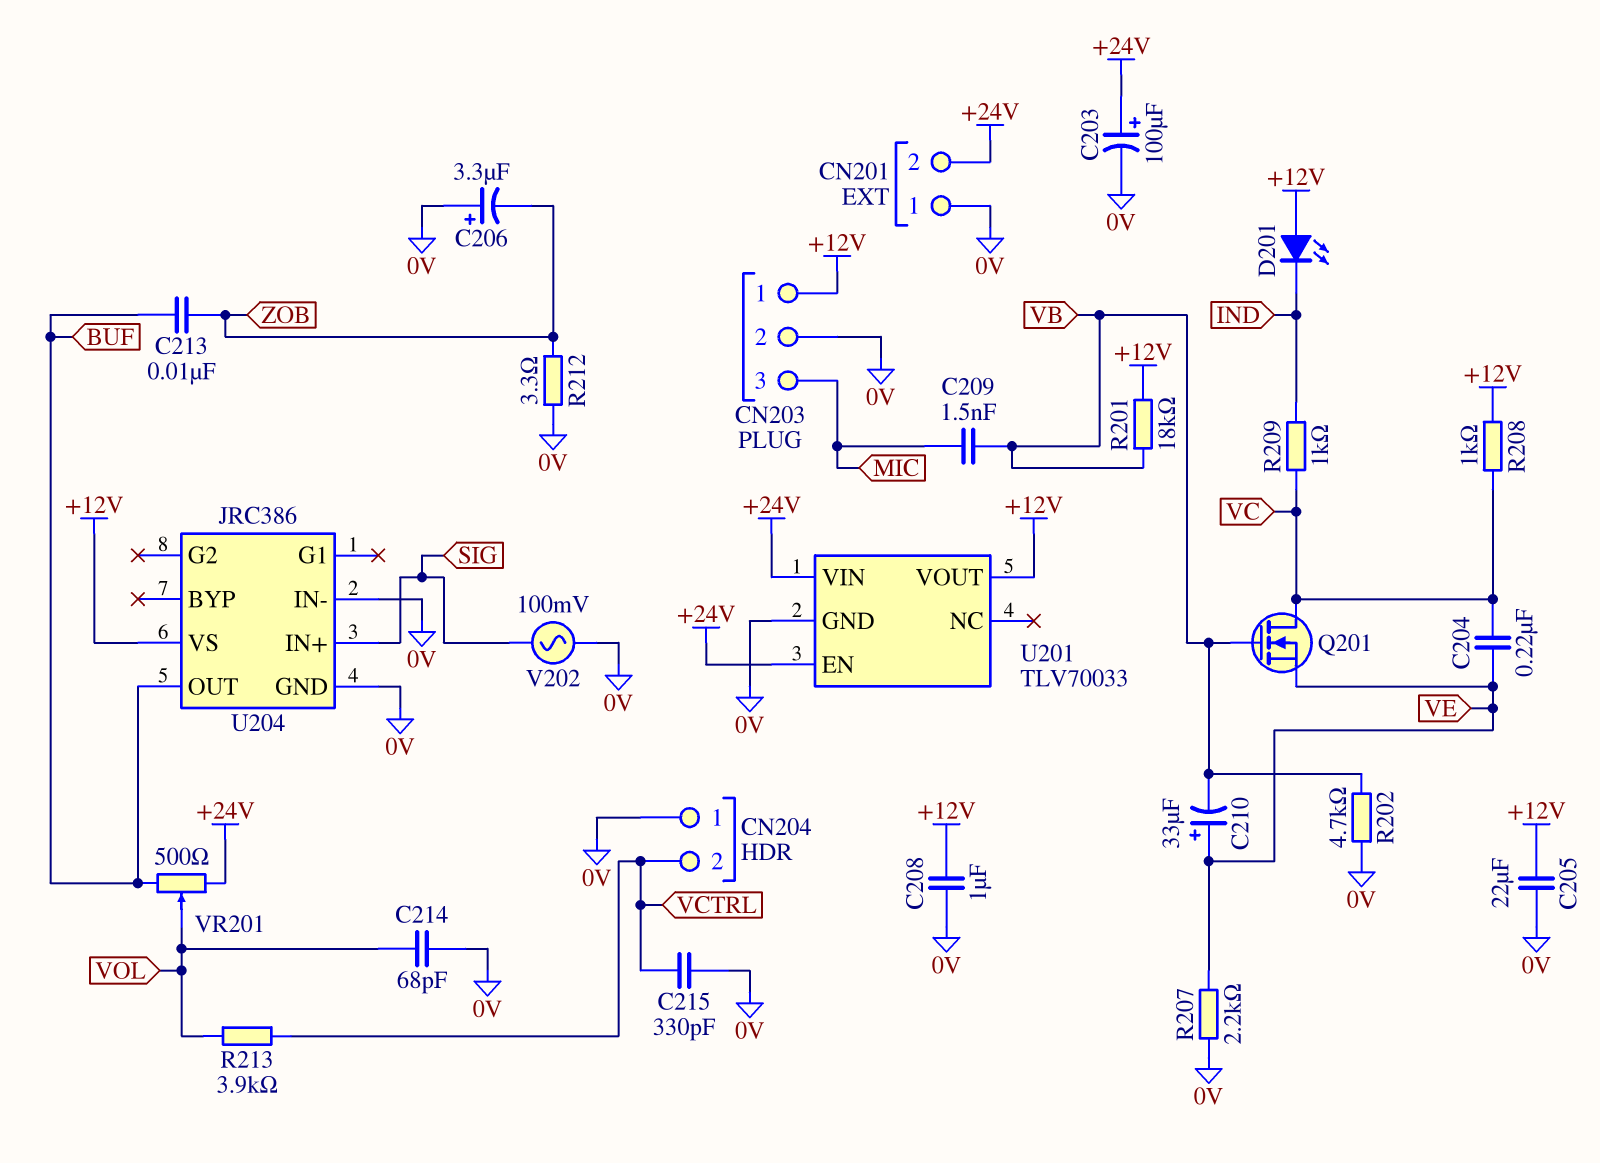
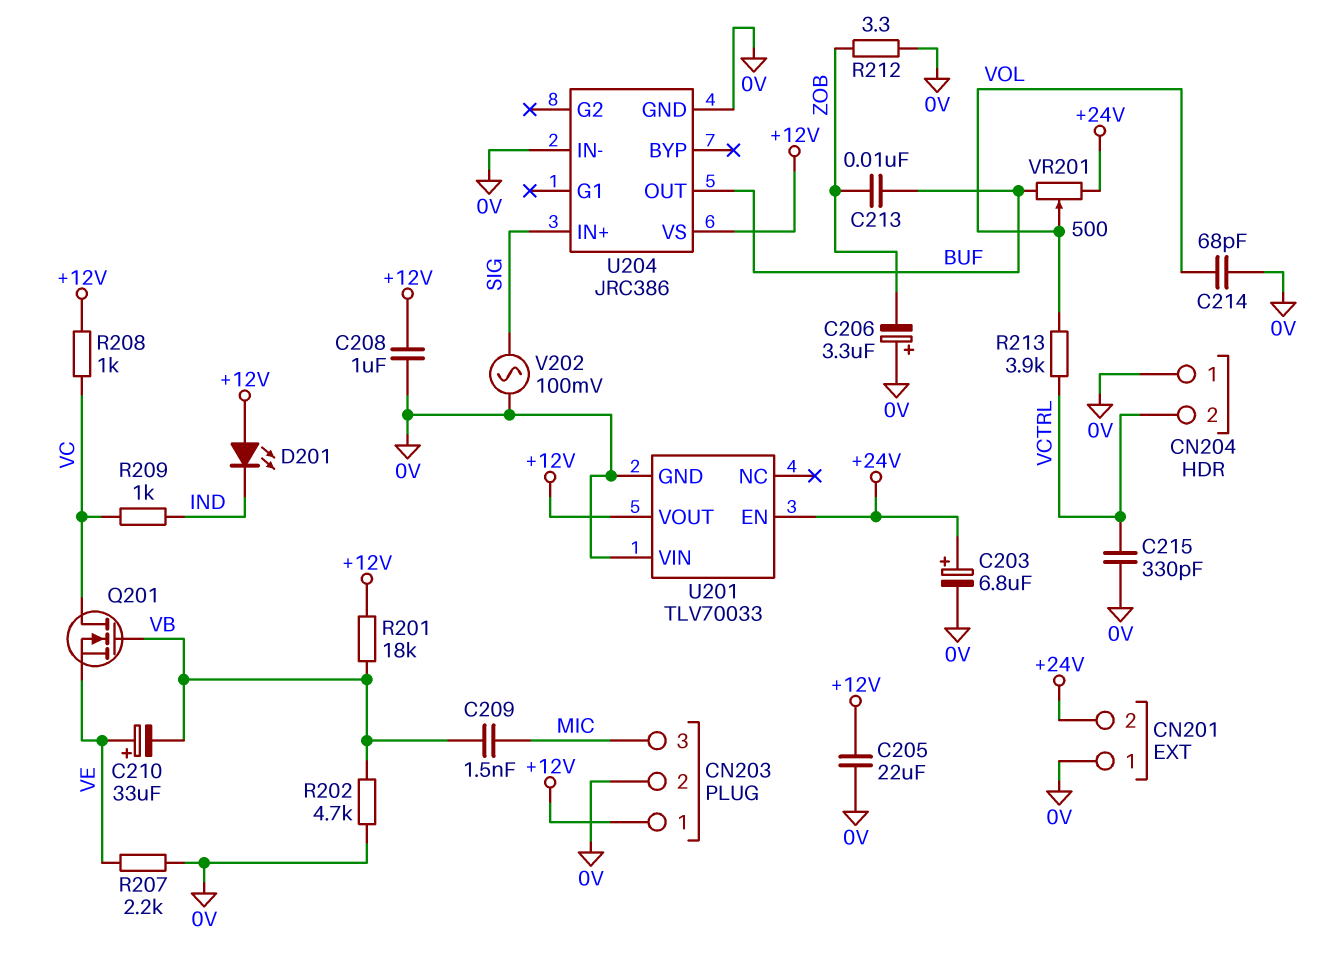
C203: 100uF (plus +24V, minus 0V) -> 6.8uF (plus +24V, minus 0V)
C204: 220nF (VC, VE) -> none
U201 pin VIN: +24V -> 0V

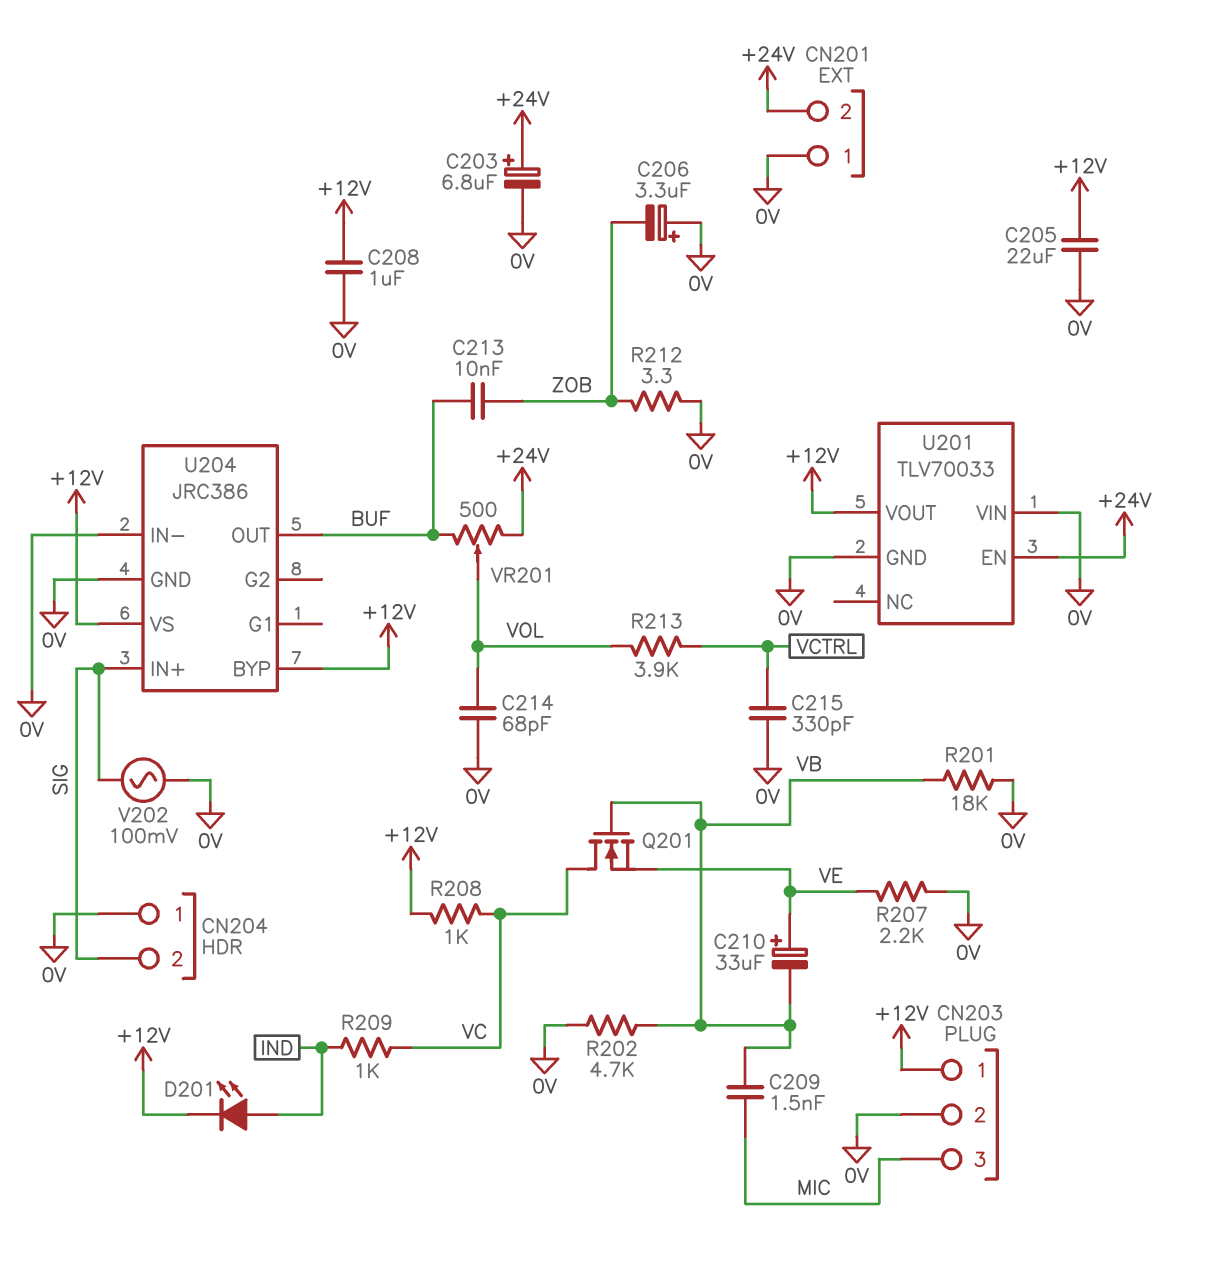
CN204 pin 2: VCTRL -> SIG
D201: LED (A +12V, K IND) -> LED (A IND, K +12V)
R201: 18k (+12V, VB) -> 18k (0V, VB)
U204 pin BYP: none -> +12V

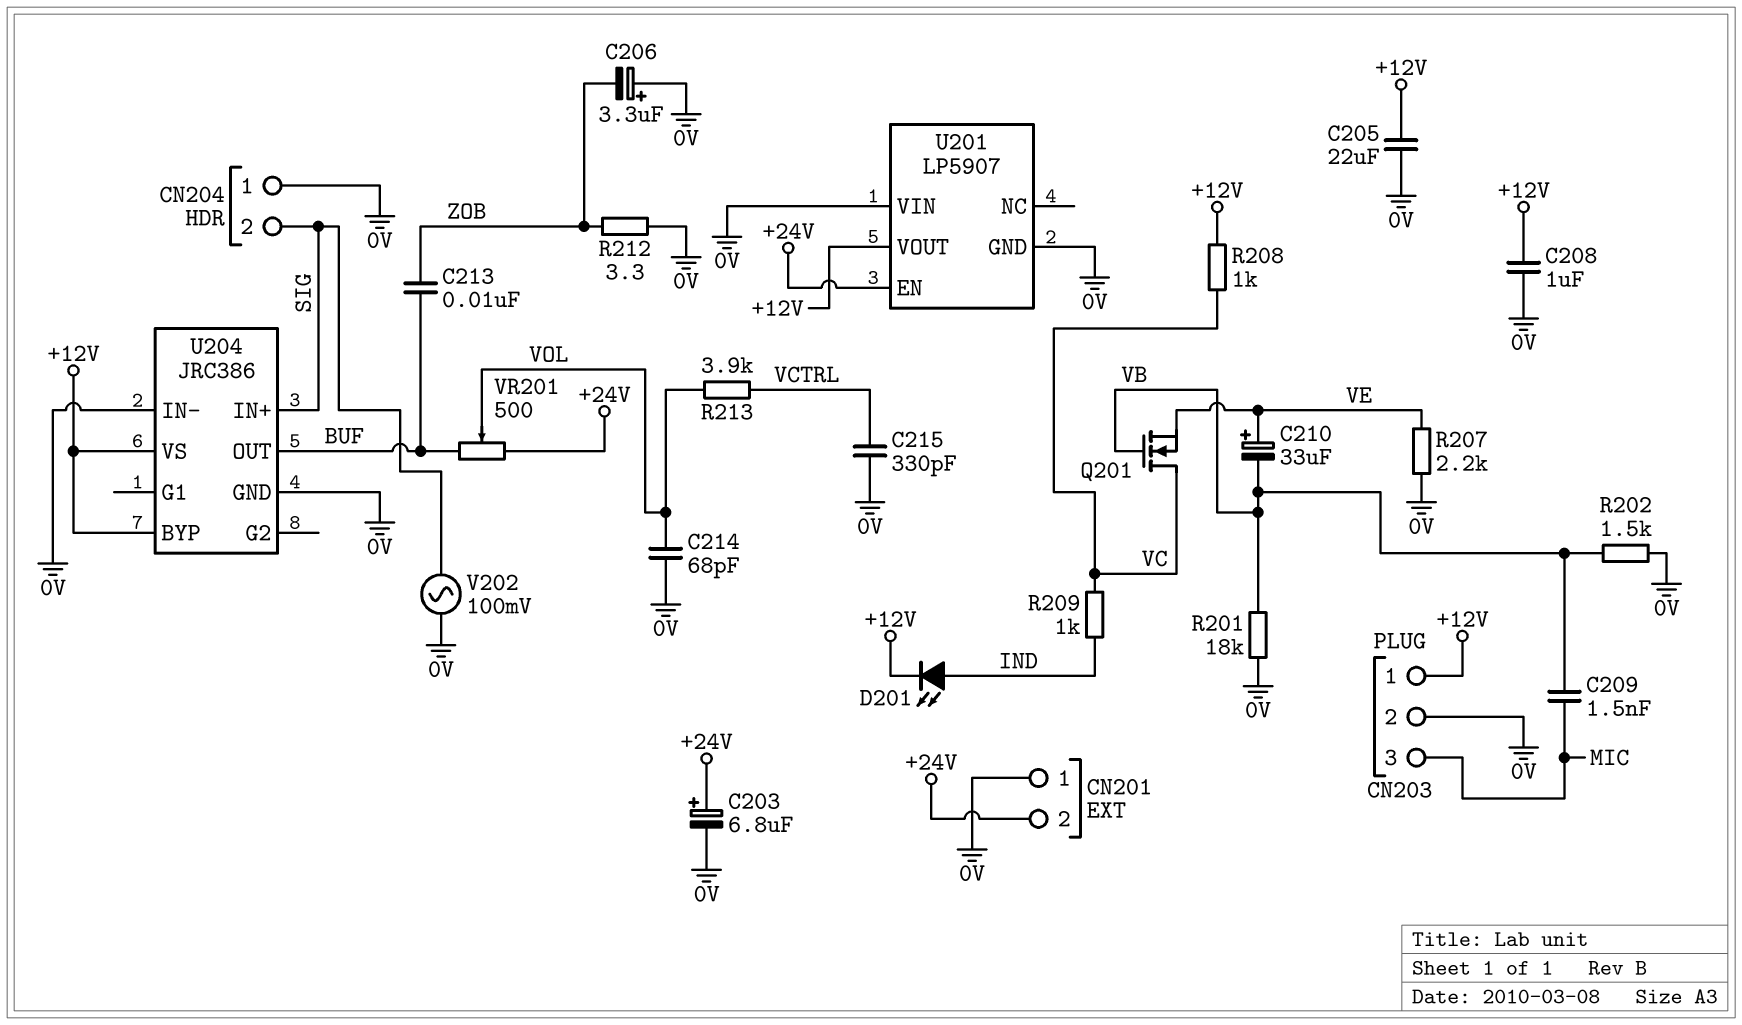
R202: 4.7k (0V, VB) -> 1.5k (0V, VB)
U201: TLV70033 -> LP5907

